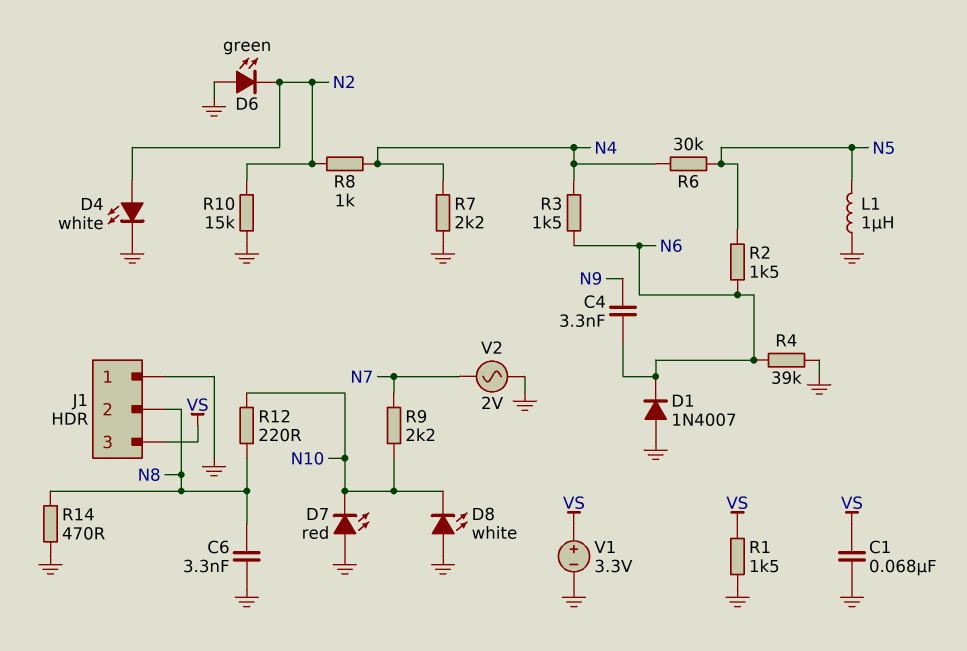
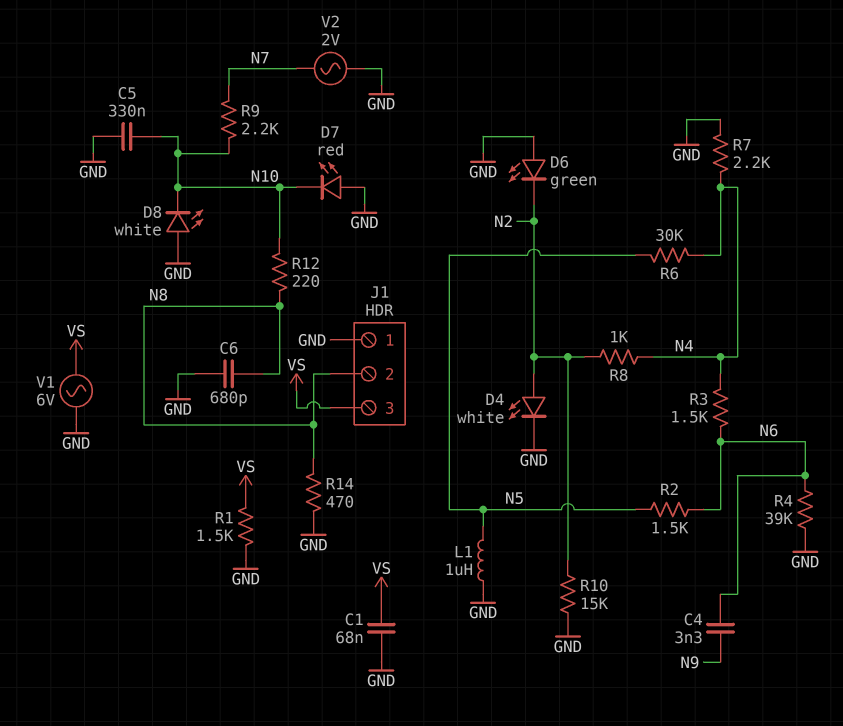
C5: none -> 330nF (GND, N10)
C6: 3.3nF (GND, N8) -> 680pF (GND, N8)
D1: diode 1N4007 (A GND, K N6) -> none
V1: 3.3V (plus VS, minus GND) -> AC 6V (GND, VS)

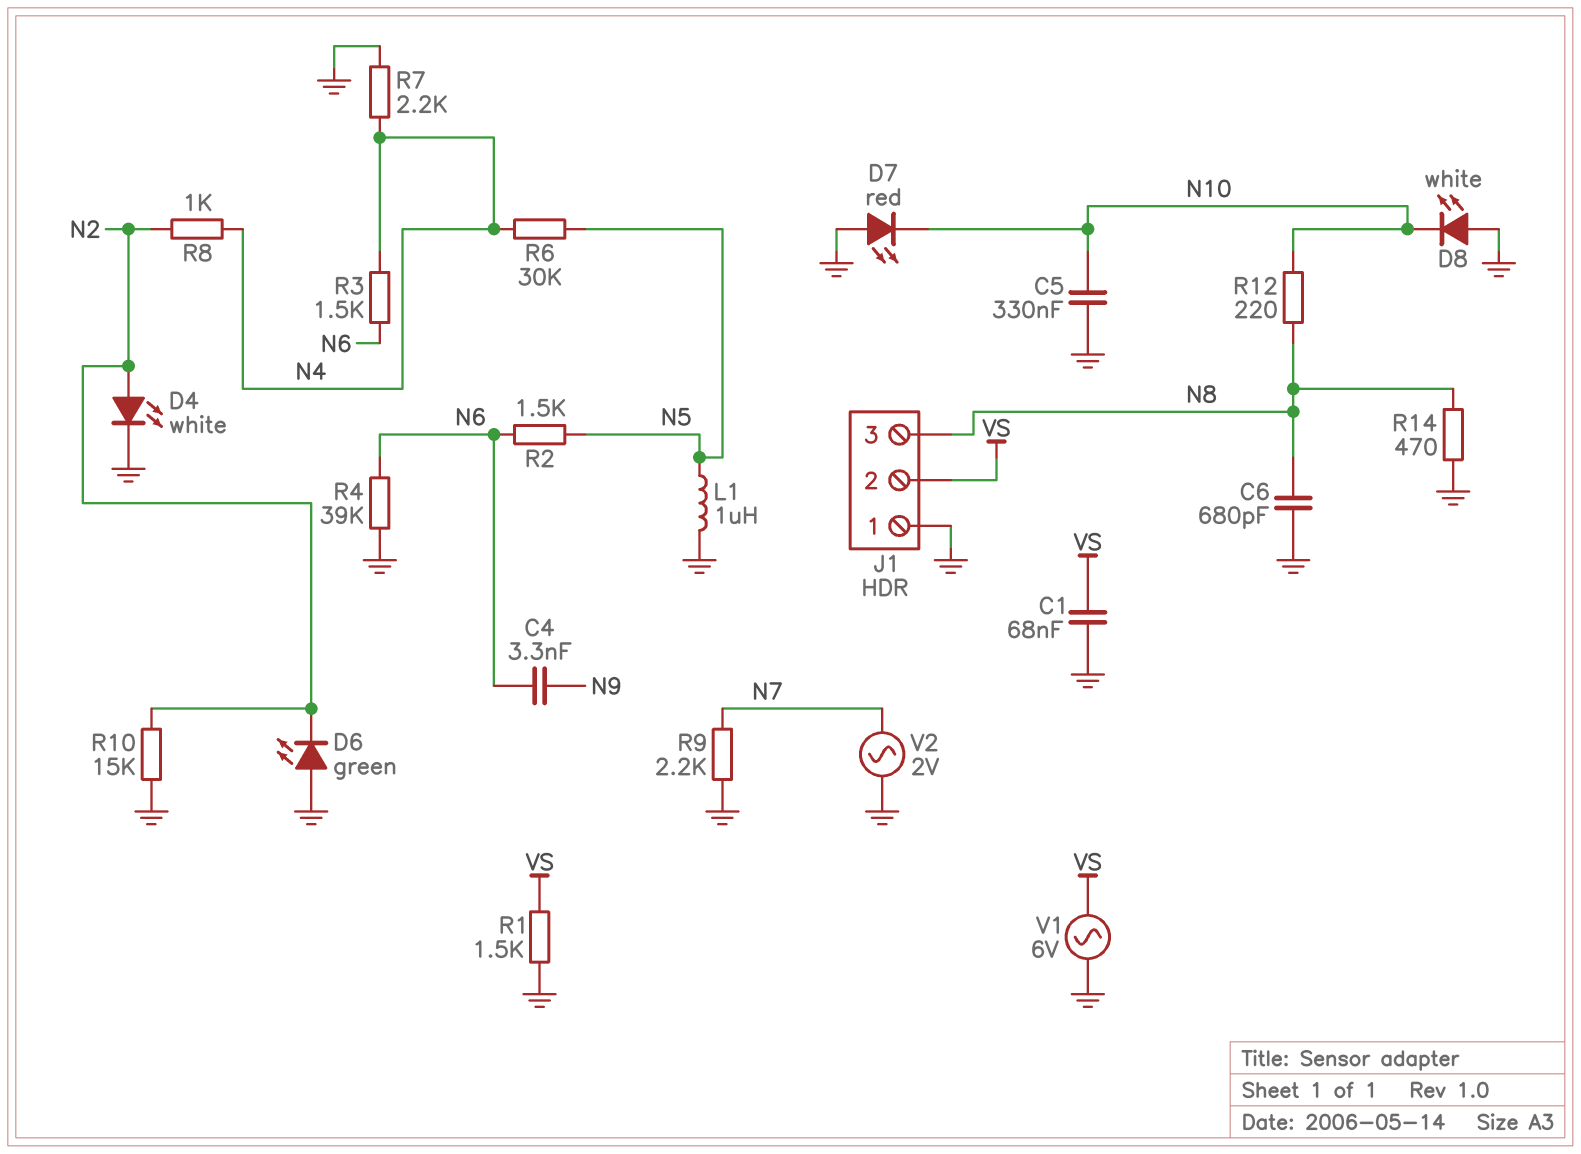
J1 pin 2: N8 -> VS
J1 pin 3: VS -> N8
R9: 2.2k (N7, N10) -> 2.2k (GND, N7)

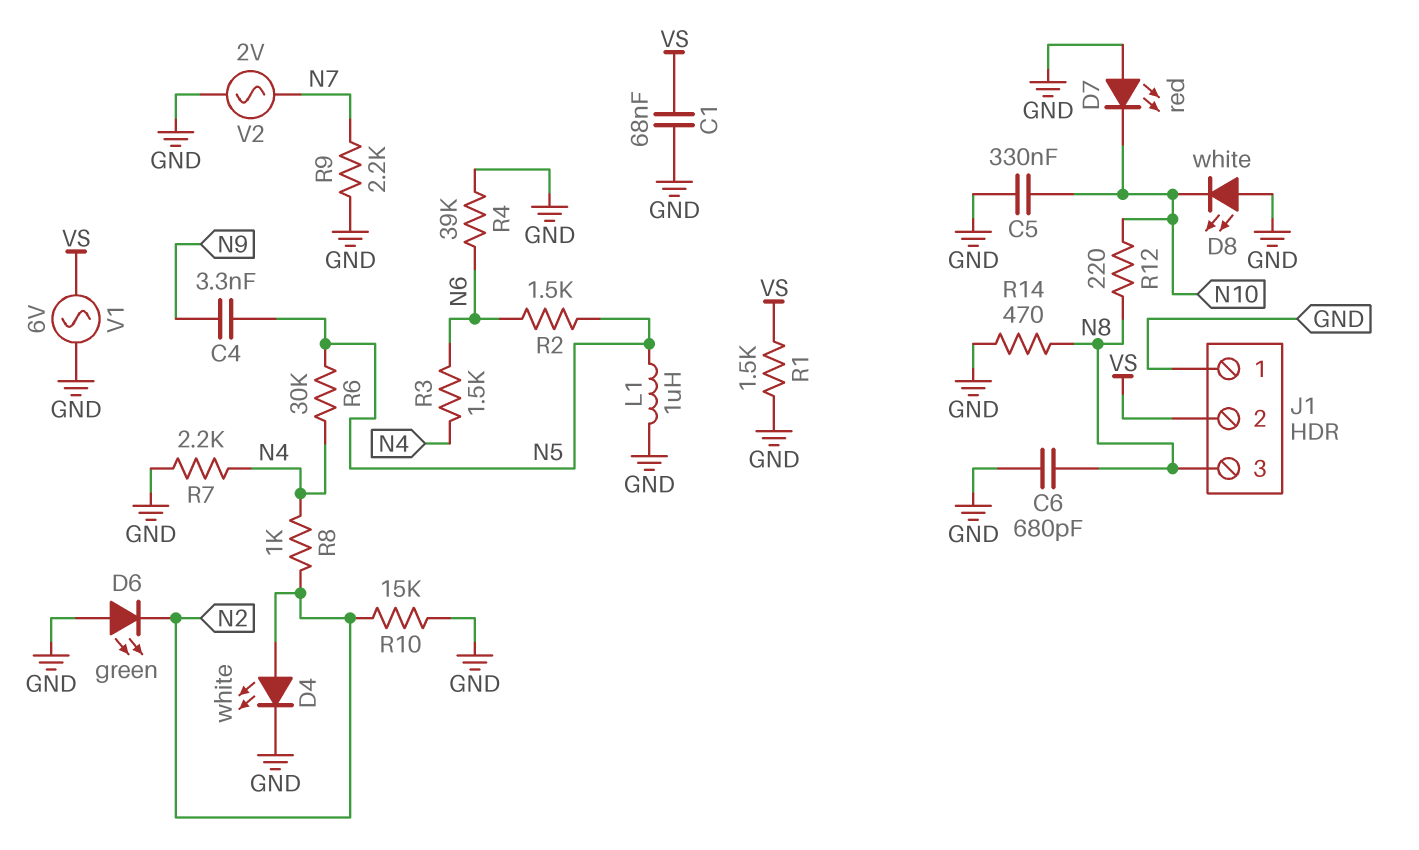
C4: 3.3nF (N6, N9) -> 3.3nF (N5, N9)

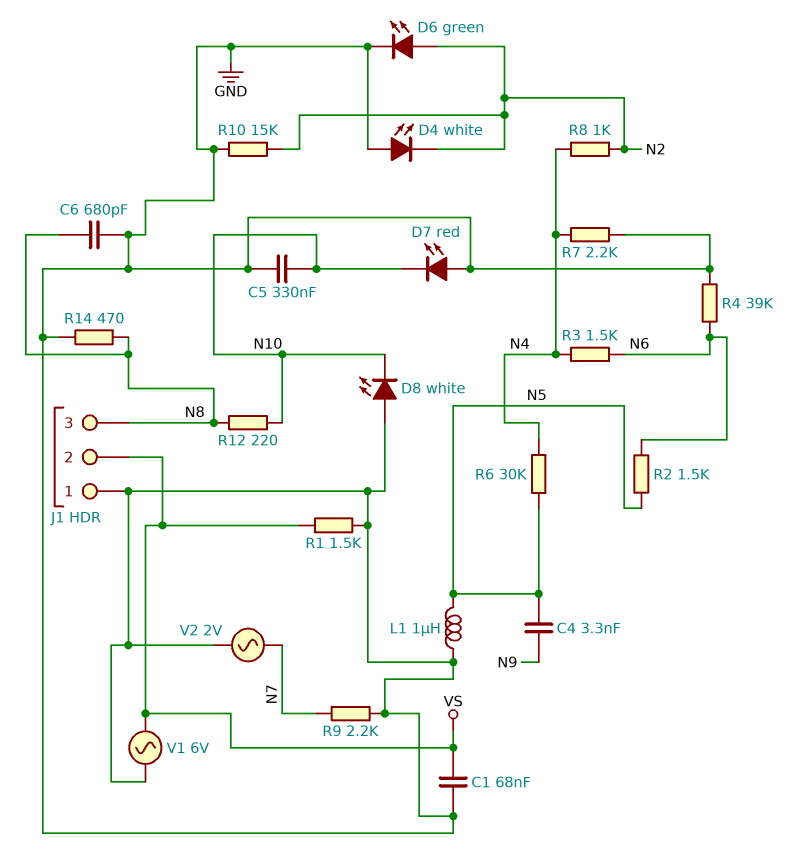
D4: LED white (A N2, K GND) -> LED white (A GND, K N2)
D6: LED green (A GND, K N2) -> LED green (A N2, K GND)

